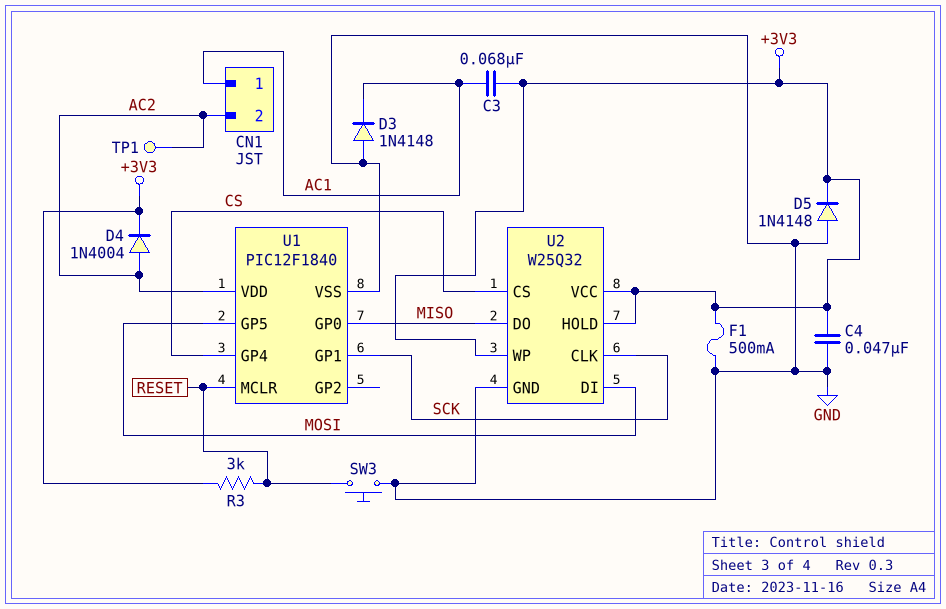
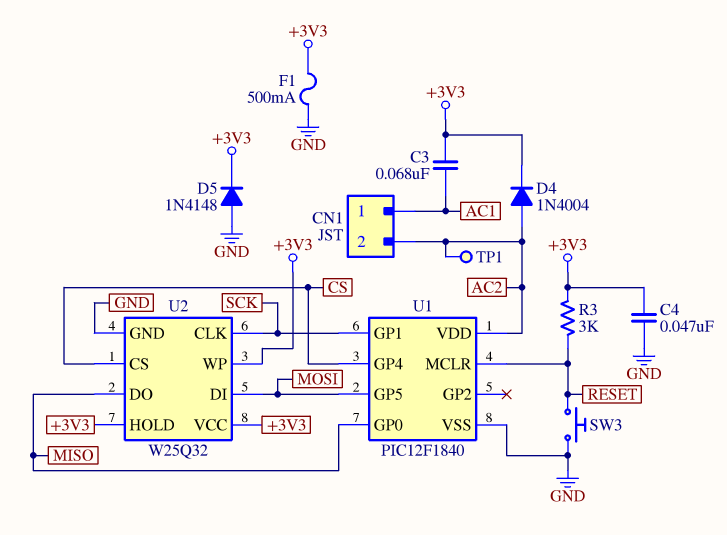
D3: diode 1N4148 (A GND, K AC1) -> none

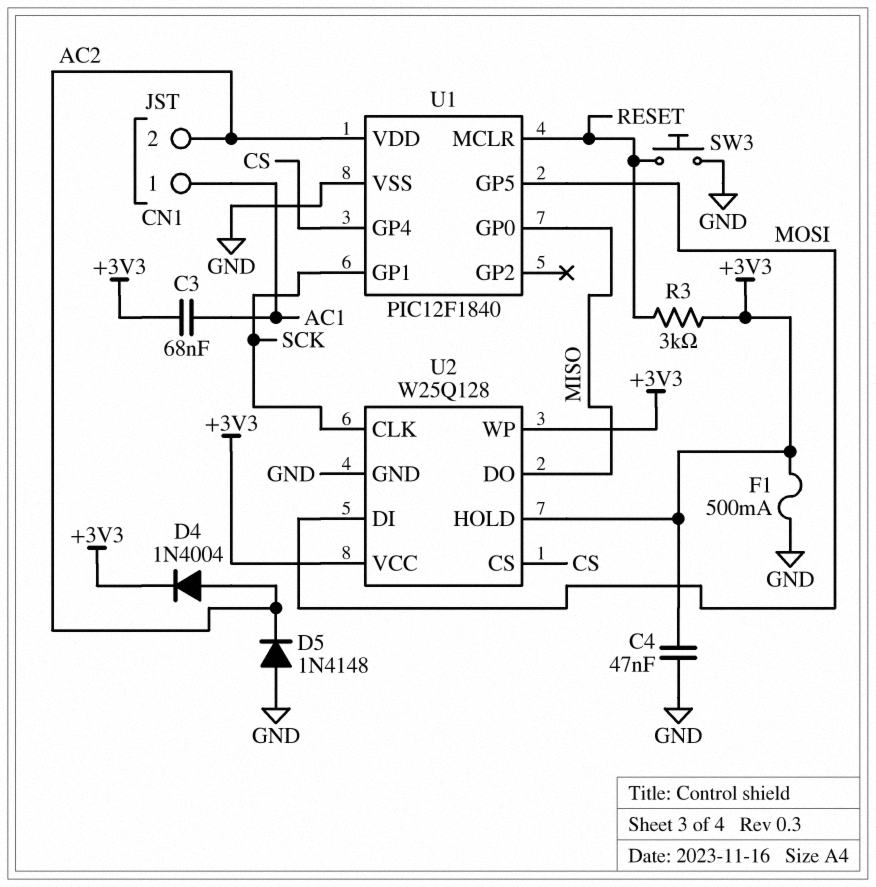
D5: diode 1N4148 (A GND, K +3V3) -> diode 1N4148 (A GND, K AC2)
TP1: test point (AC2) -> none
U2: W25Q32 -> W25Q128

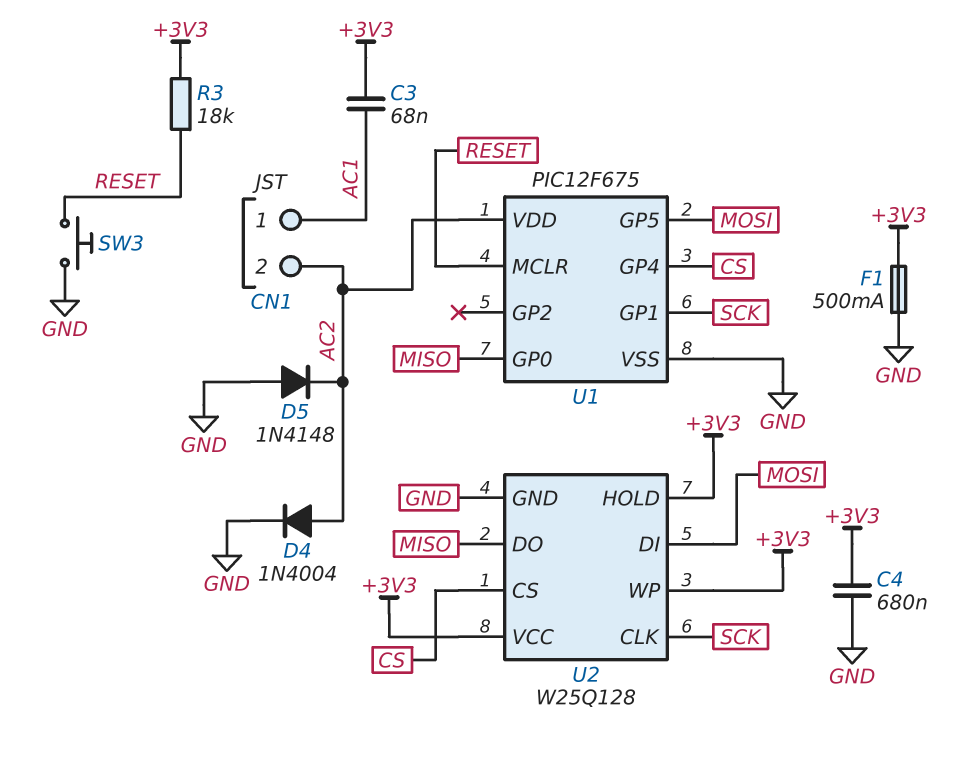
C4: 47nF (+3V3, GND) -> 680nF (+3V3, GND)
D4: diode 1N4004 (A AC2, K +3V3) -> diode 1N4004 (A AC2, K GND)
R3: 3k (+3V3, RESET) -> 18k (+3V3, RESET)
U1: PIC12F1840 -> PIC12F675

